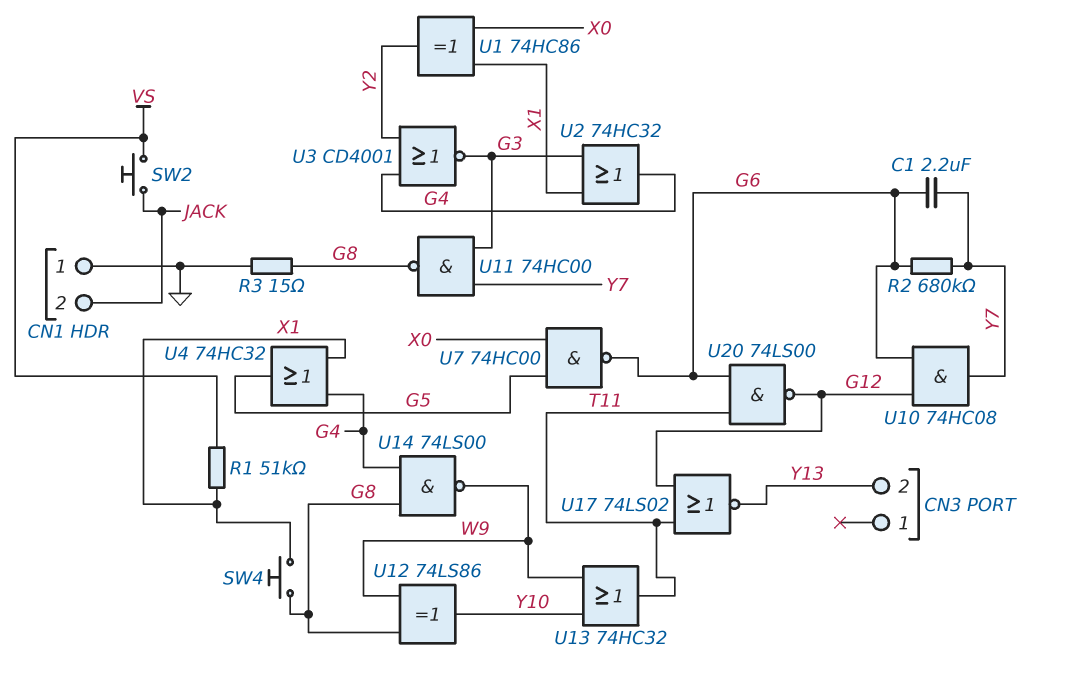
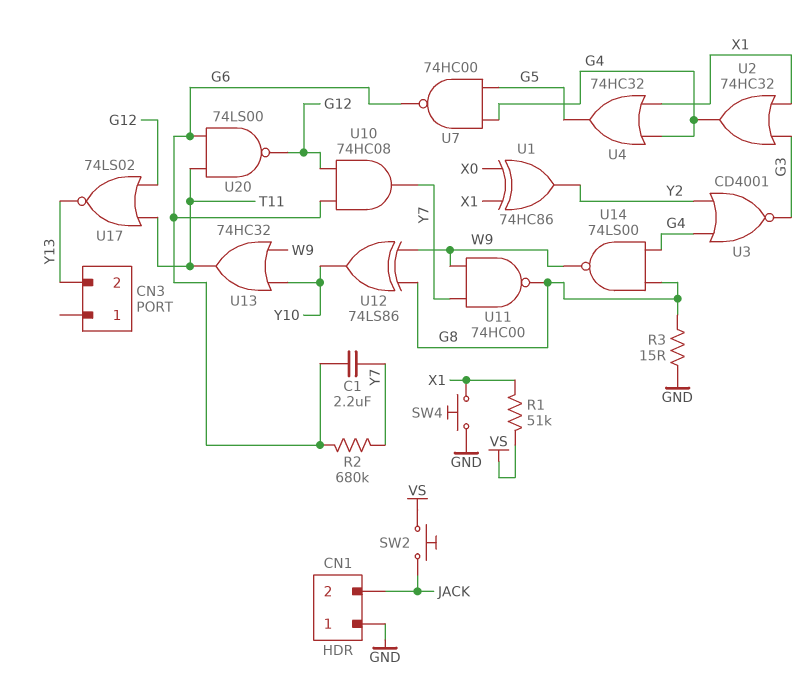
SW4: button (G8, X1) -> button (GND, X1)
U7: NAND 74HC00 (in G5, in X0, out G6) -> NAND 74HC00 (in G4, in G5, out G6)
U11: NAND 74HC00 (in G3, in Y7, out G8) -> NAND 74HC00 (in W9, in Y7, out G8)

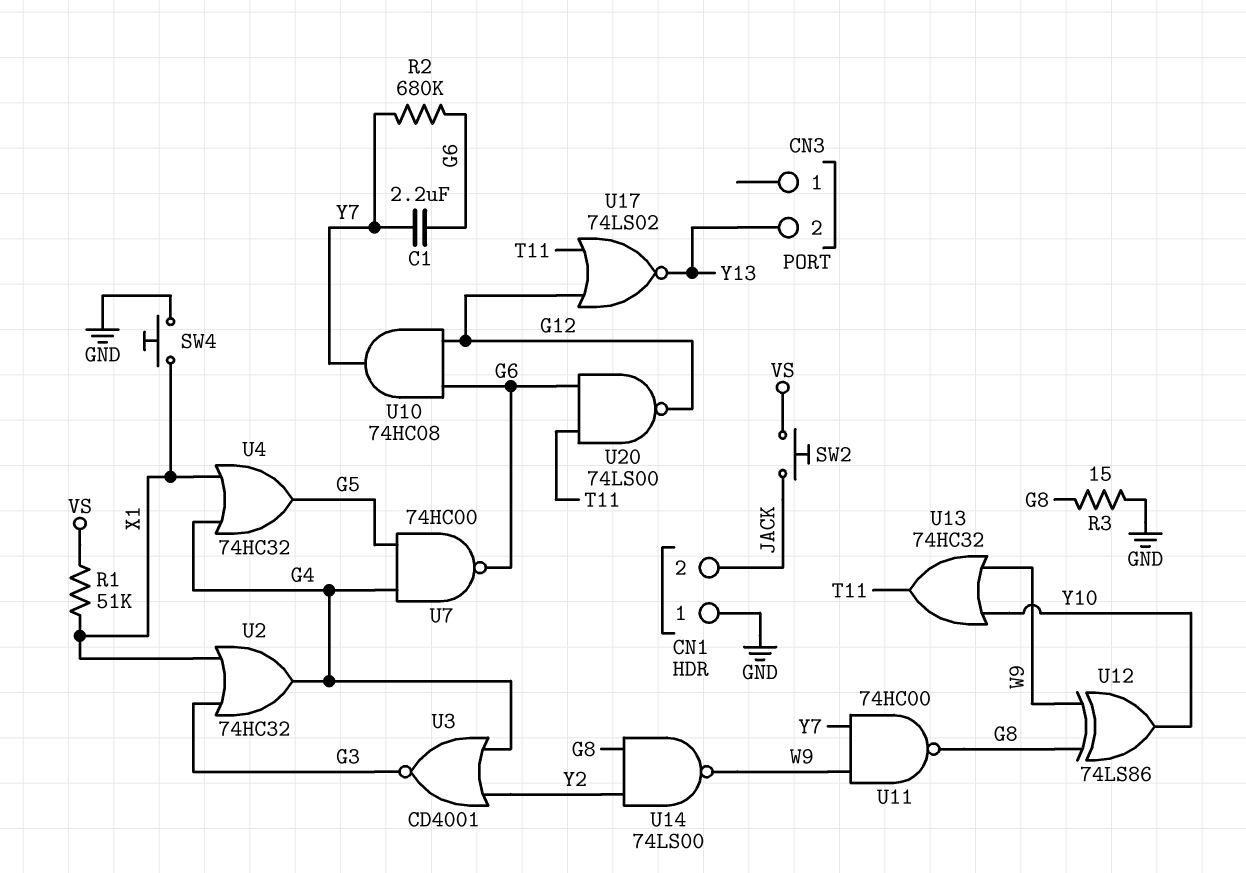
U1: XOR 74HC86 (in X0, in X1, out Y2) -> none
U14: NAND 74LS00 (in G4, in G8, out W9) -> NAND 74LS00 (in G8, in Y2, out W9)

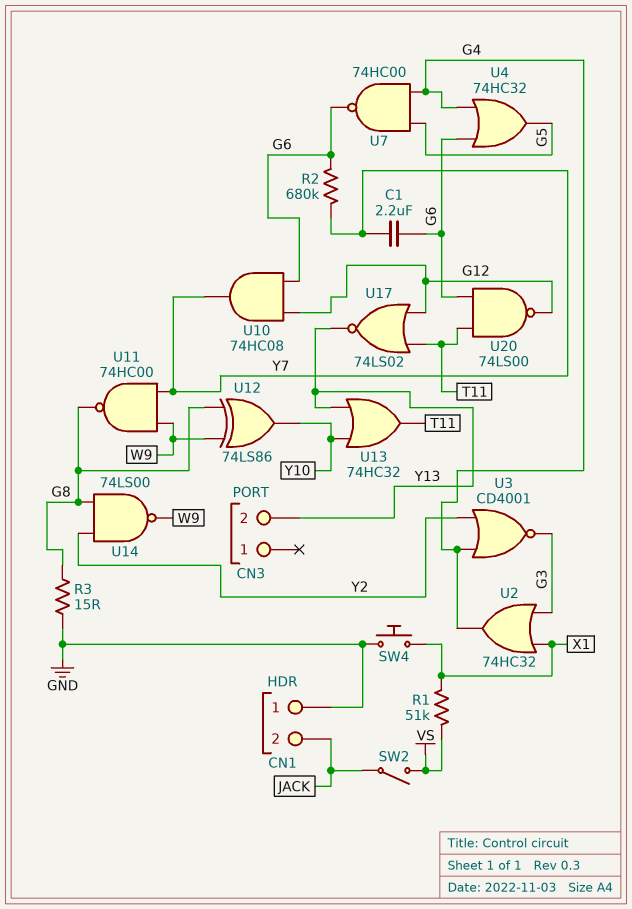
SW2: button (JACK, VS) -> switch (JACK, VS)
U4: OR 74HC32 (in G4, in X1, out G5) -> OR 74HC32 (in G4, in G6, out G5)
U13: OR 74HC32 (in W9, in Y10, out T11) -> OR 74HC32 (in Y10, in Y13, out T11)

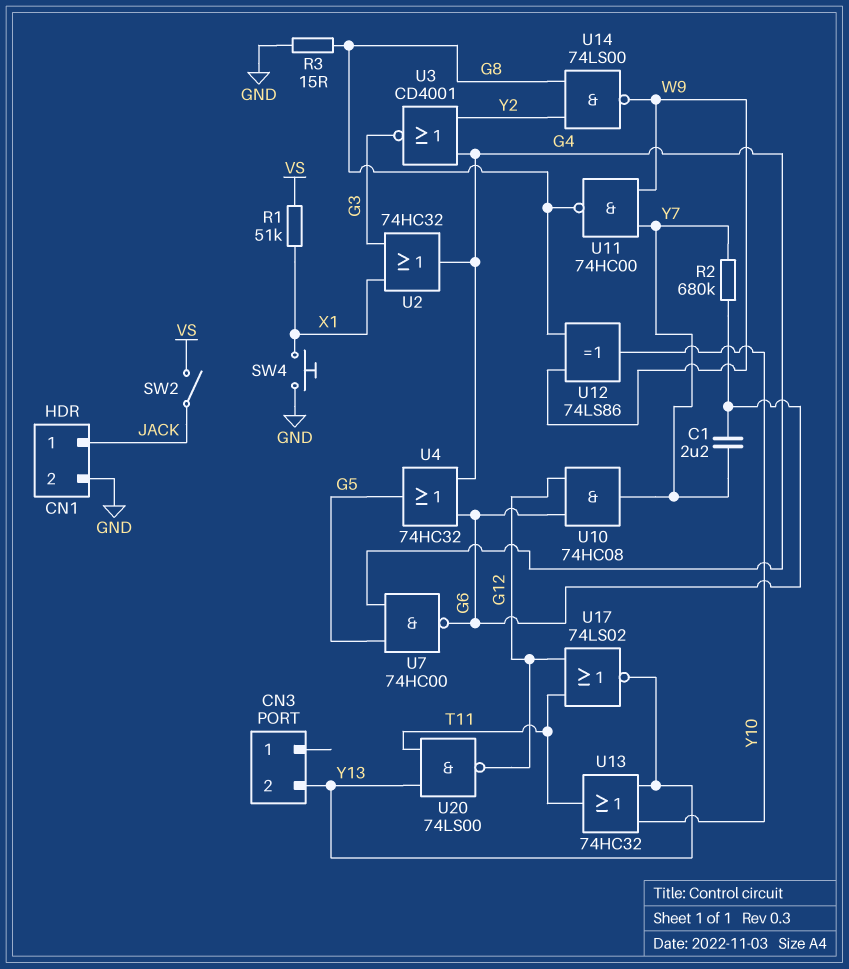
CN1 pin 1: GND -> JACK
CN1 pin 2: JACK -> GND
U20: NAND 74LS00 (in G6, in T11, out G12) -> NAND 74LS00 (in T11, in Y13, out G12)

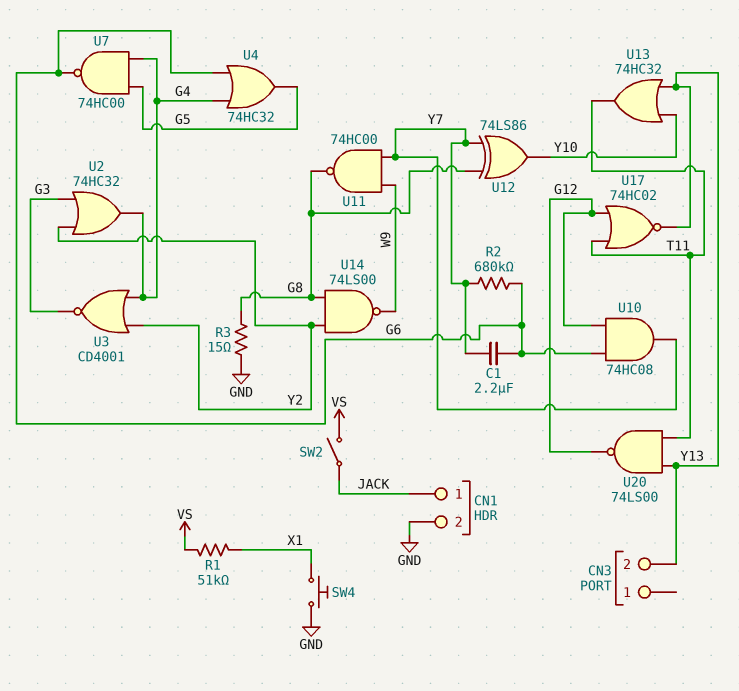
U2: OR 74HC32 (in G3, in X1, out G4) -> OR 74HC32 (in G3, in Y2, out G4)
U12: XOR 74LS86 (in G8, in W9, out Y10) -> XOR 74LS86 (in G8, in Y7, out Y10)
U17: NOR 74LS02 (in G12, in T11, out Y13) -> NOR 74HC02 (in G12, in T11, out Y13)

